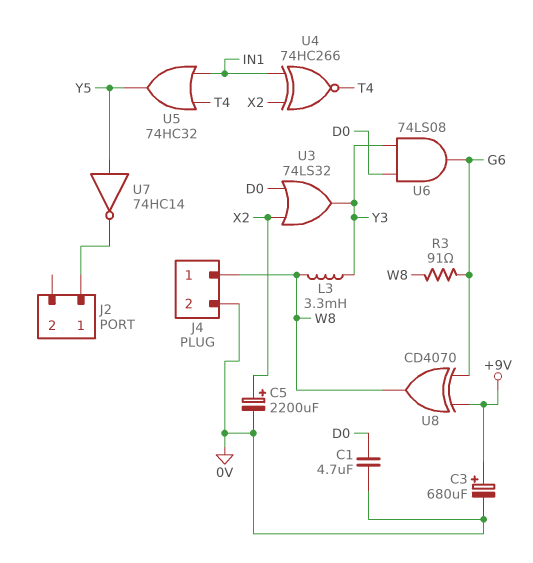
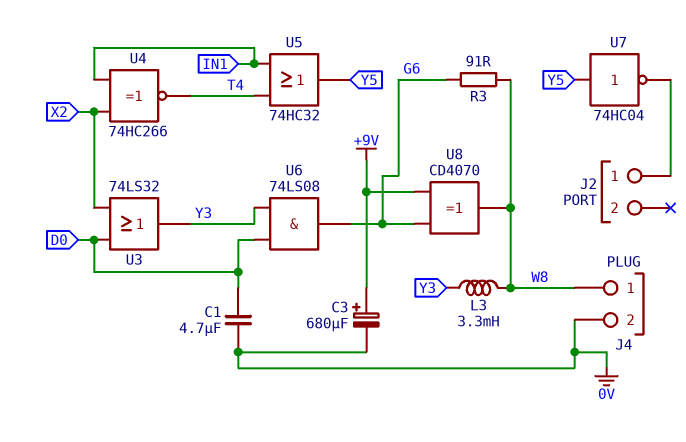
C5: 2200uF (plus X2, minus 0V) -> none
U7: NOT 74HC14 (in Y5, out J2/1) -> NOT 74HC04 (in Y5, out J2/1)

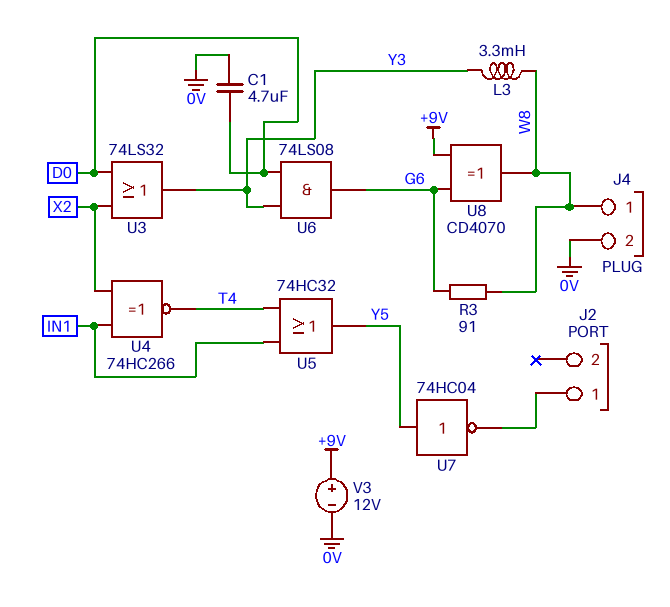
C3: 680uF (plus +9V, minus 0V) -> none
V3: none -> 12V (plus +9V, minus 0V)

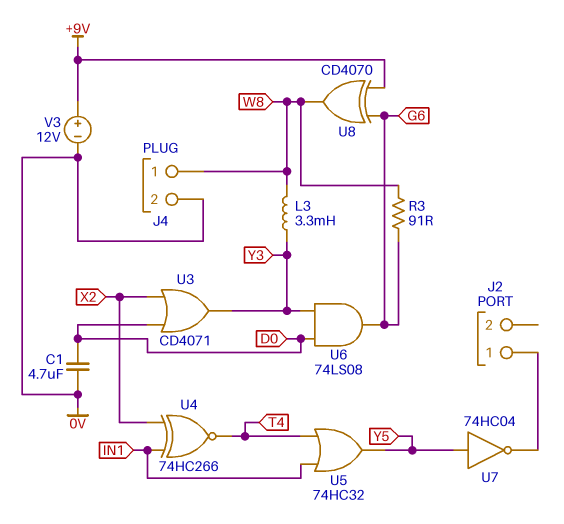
U3: OR 74LS32 (in D0, in X2, out Y3) -> OR CD4071 (in D0, in X2, out Y3)

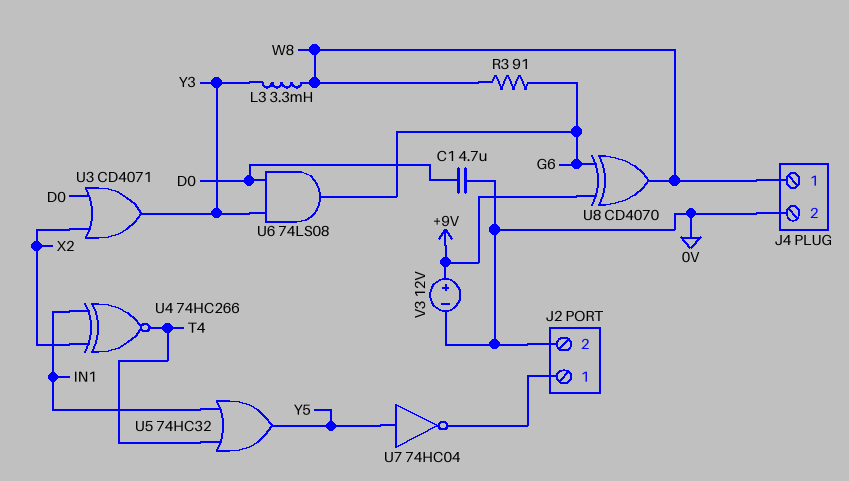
J2 pin 2: none -> 0V

